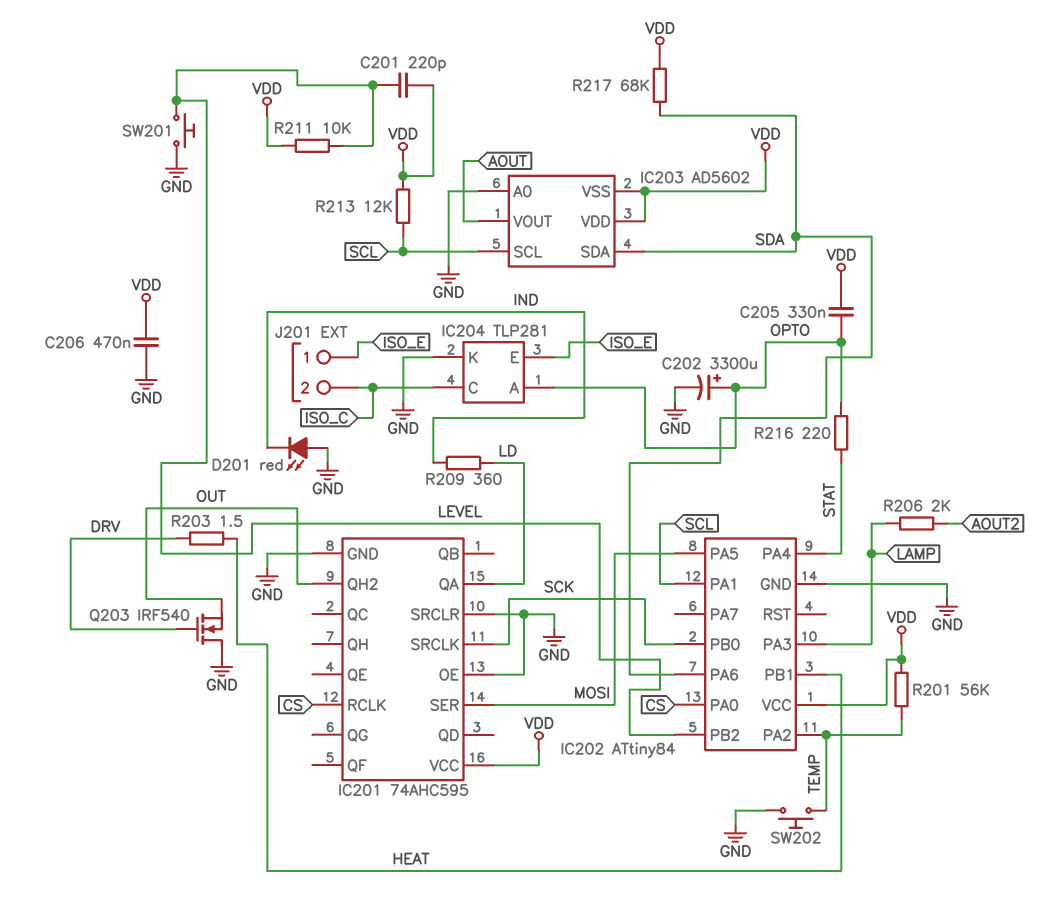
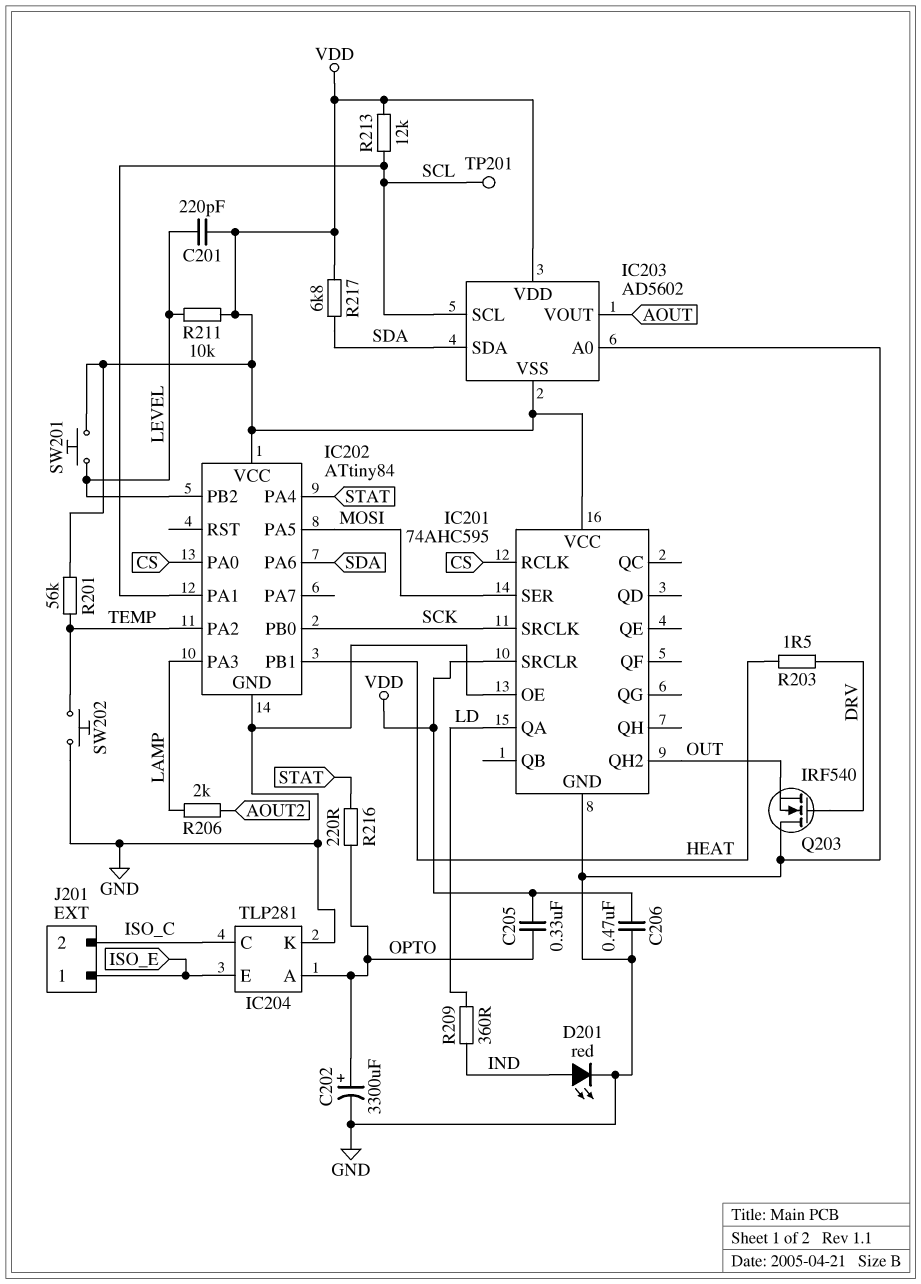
D201: LED red (A GND, K IND) -> LED red (A IND, K GND)
IC201 pin SRCLR: GND -> VDD
R217: 68k (SDA, VDD) -> 6.8k (SDA, VDD)
SW201: button (GND, LEVEL) -> button (LEVEL, VDD)
TP201: none -> test point (SCL)

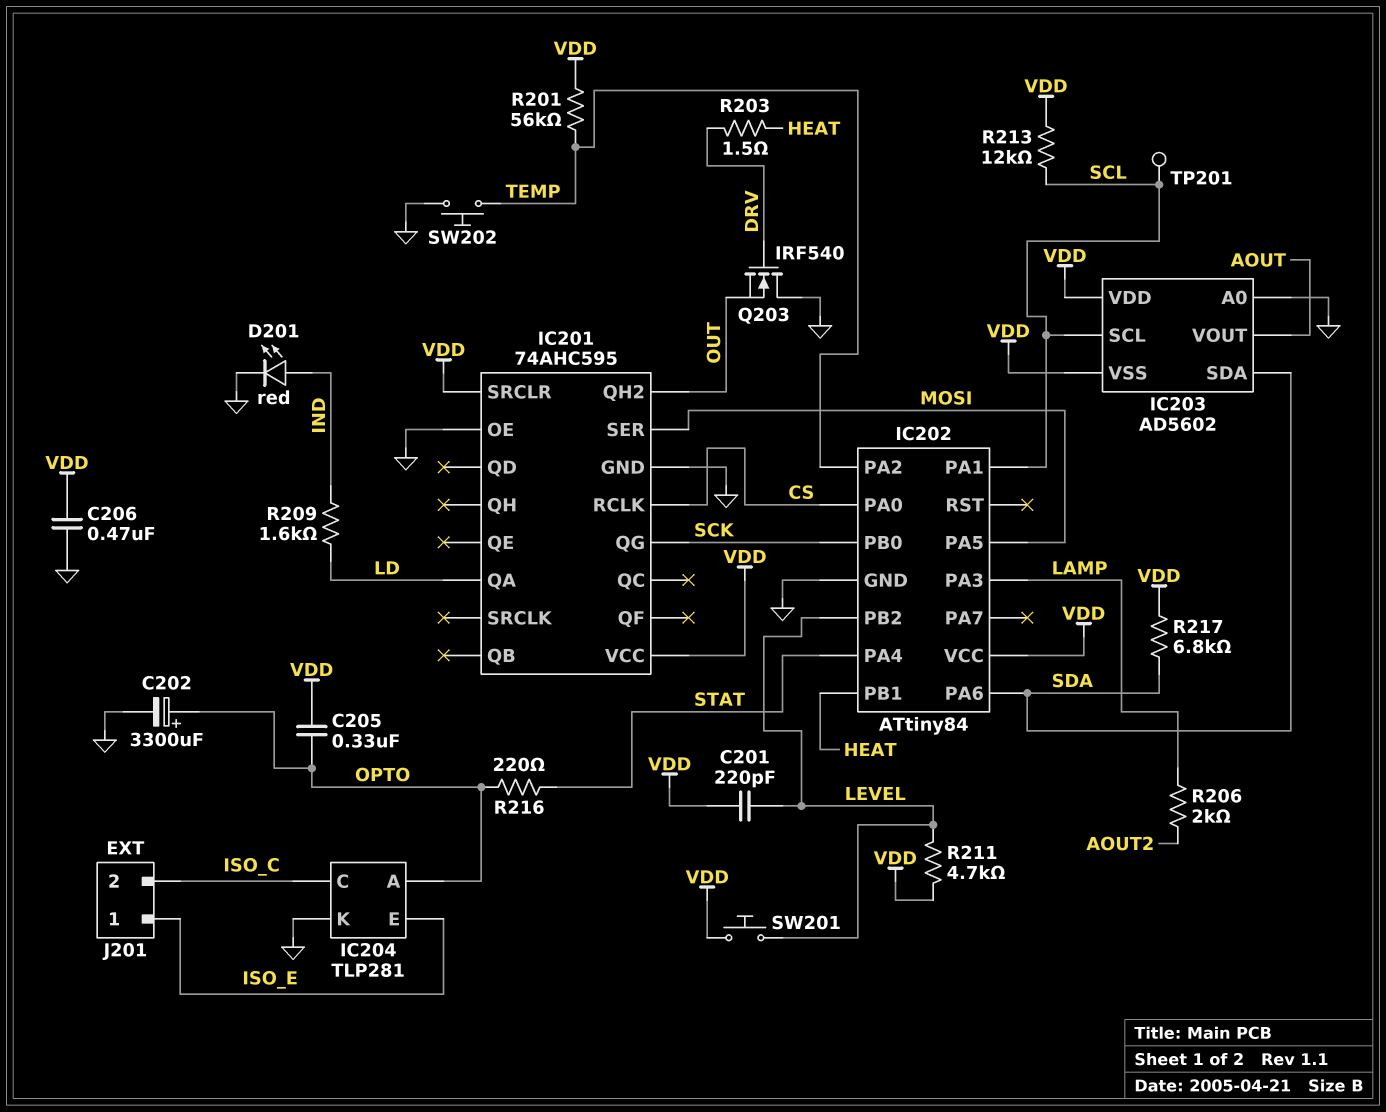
IC201 pin QG: none -> SCK
IC201 pin SRCLK: SCK -> none
R209: 360 (IND, LD) -> 1.6k (IND, LD)
R211: 10k (LEVEL, VDD) -> 4.7k (LEVEL, VDD)

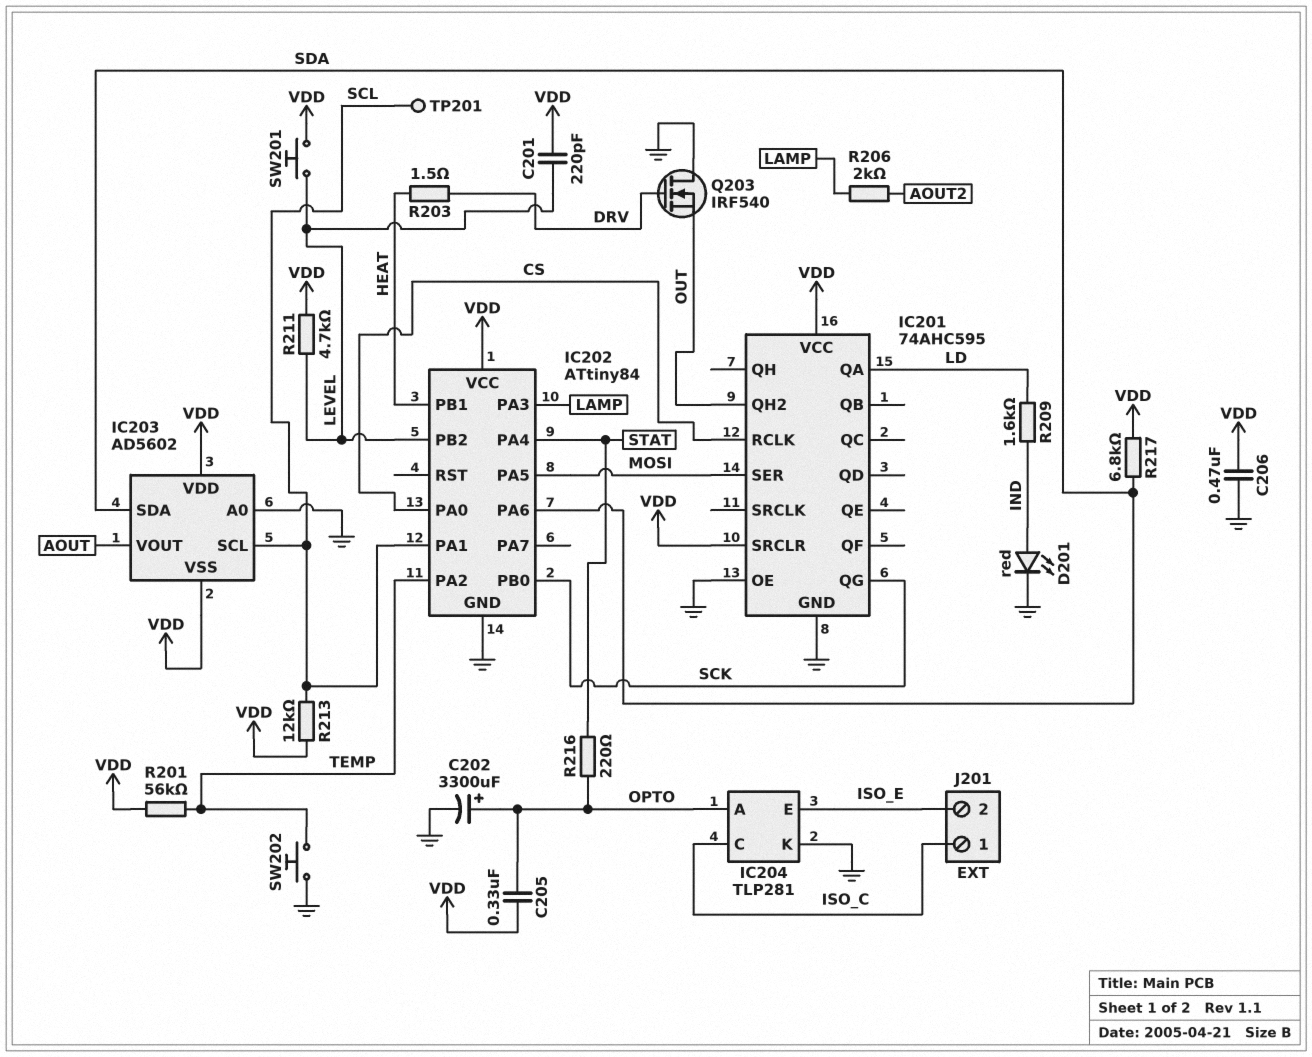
J201 pin 1: ISO_E -> ISO_C
J201 pin 2: ISO_C -> ISO_E

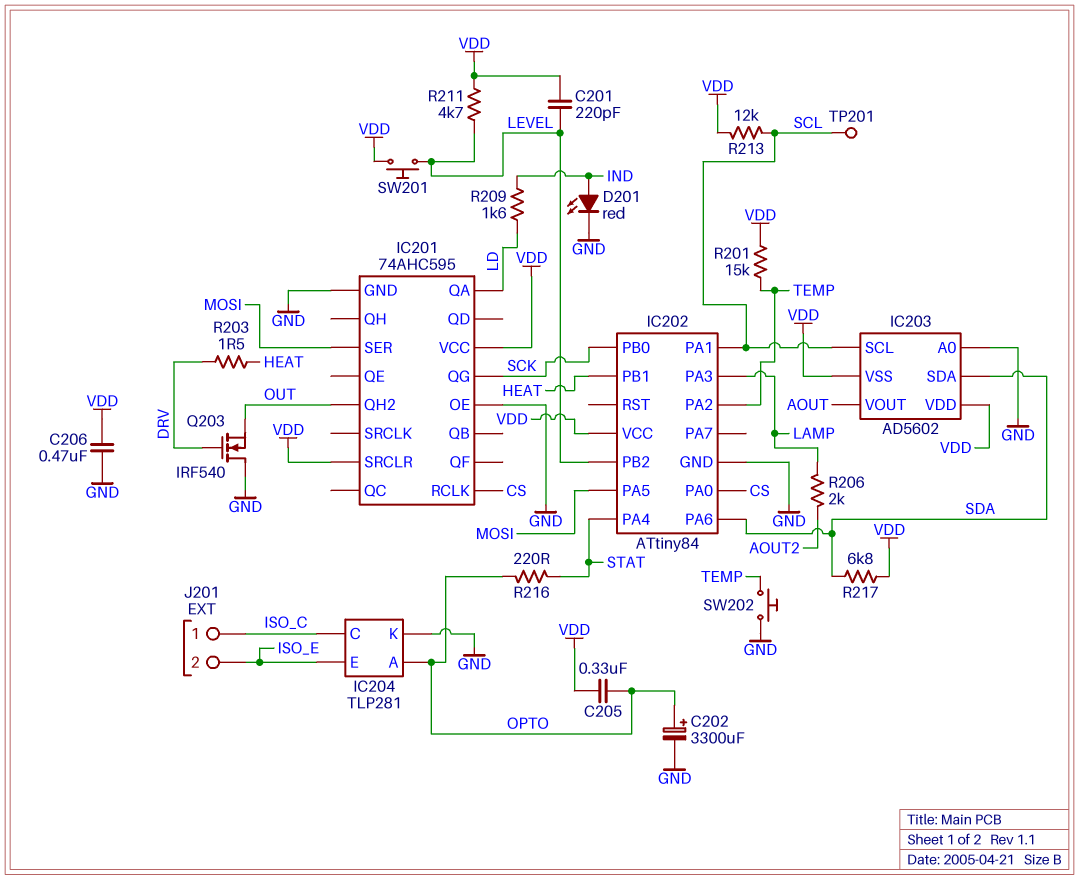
R201: 56k (TEMP, VDD) -> 15k (TEMP, VDD)

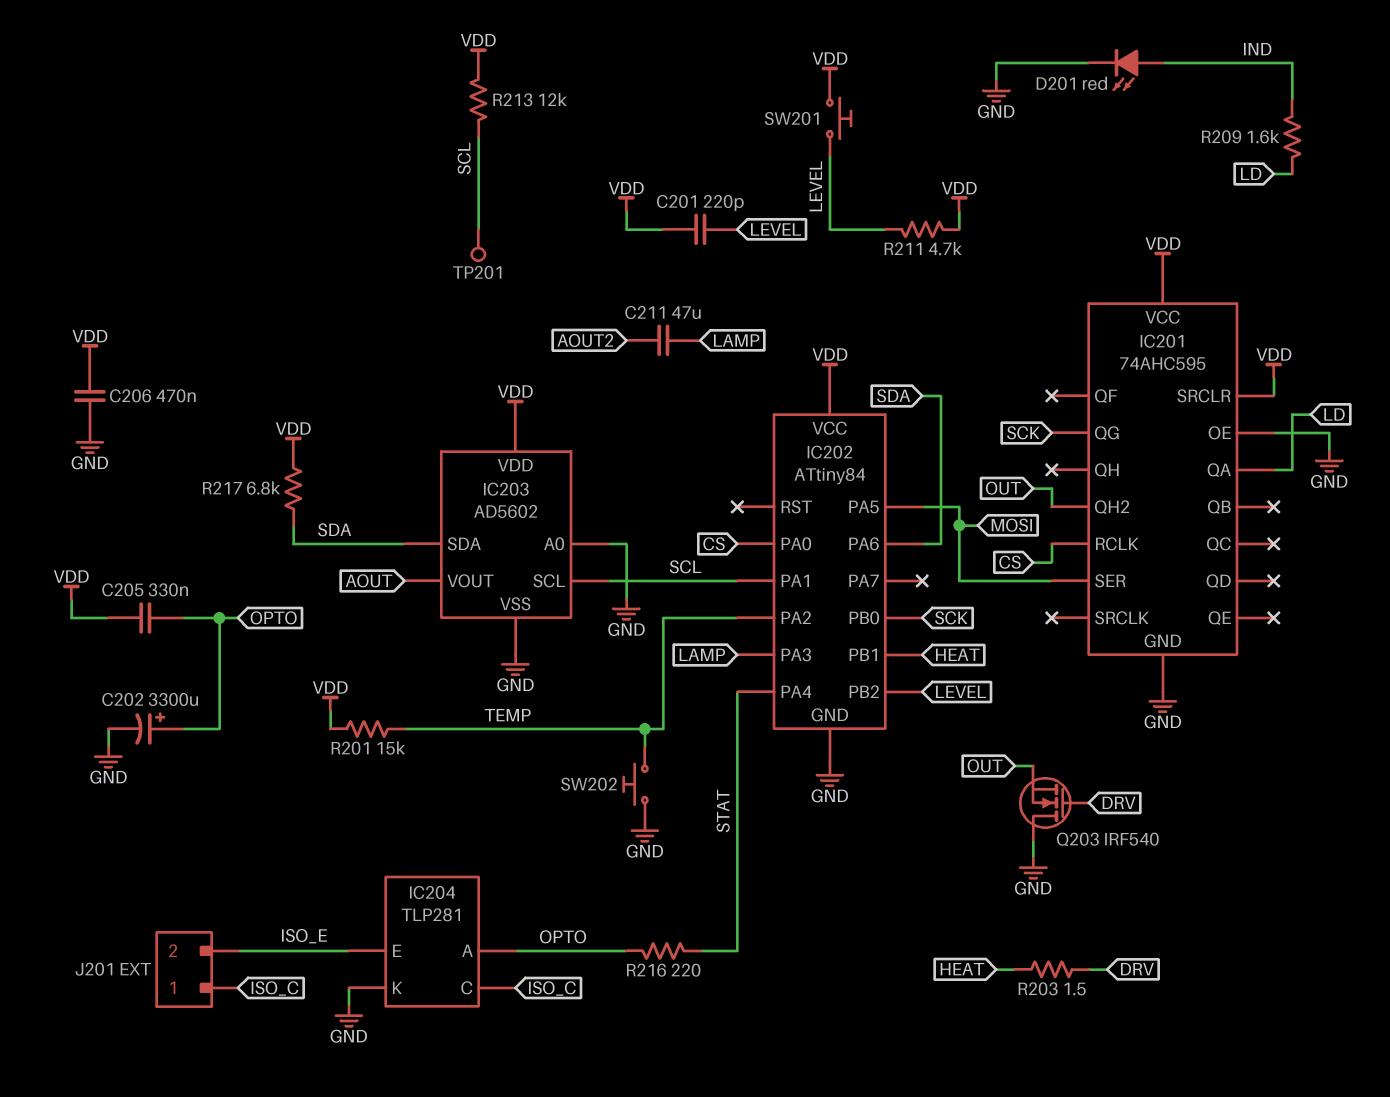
C211: none -> 47uF (AOUT2, LAMP)
IC203 pin VSS: VDD -> GND
R206: 2k (AOUT2, LAMP) -> none

